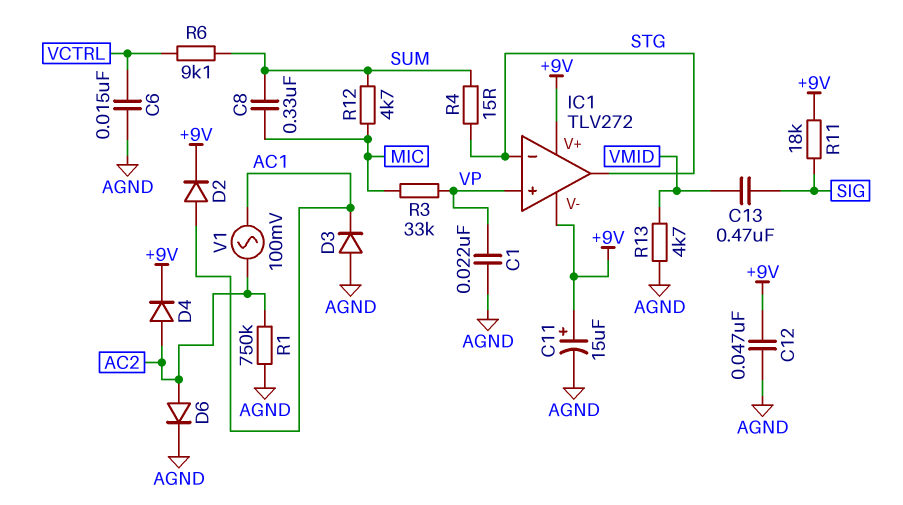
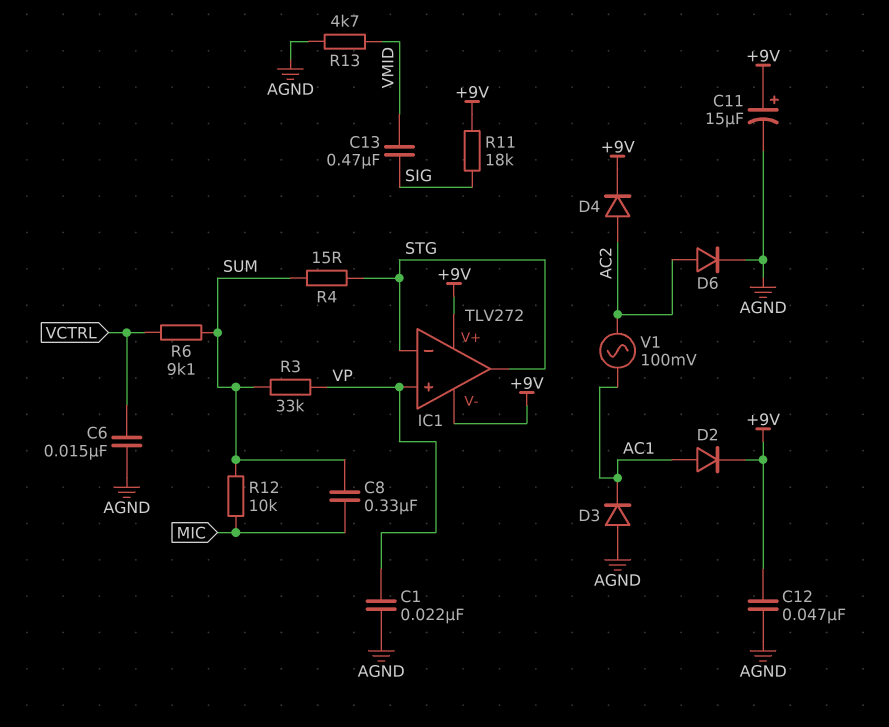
R1: 750k (AC2, AGND) -> none
R3: 33k (MIC, VP) -> 33k (SUM, VP)
R12: 4.7k (MIC, SUM) -> 10k (MIC, SUM)

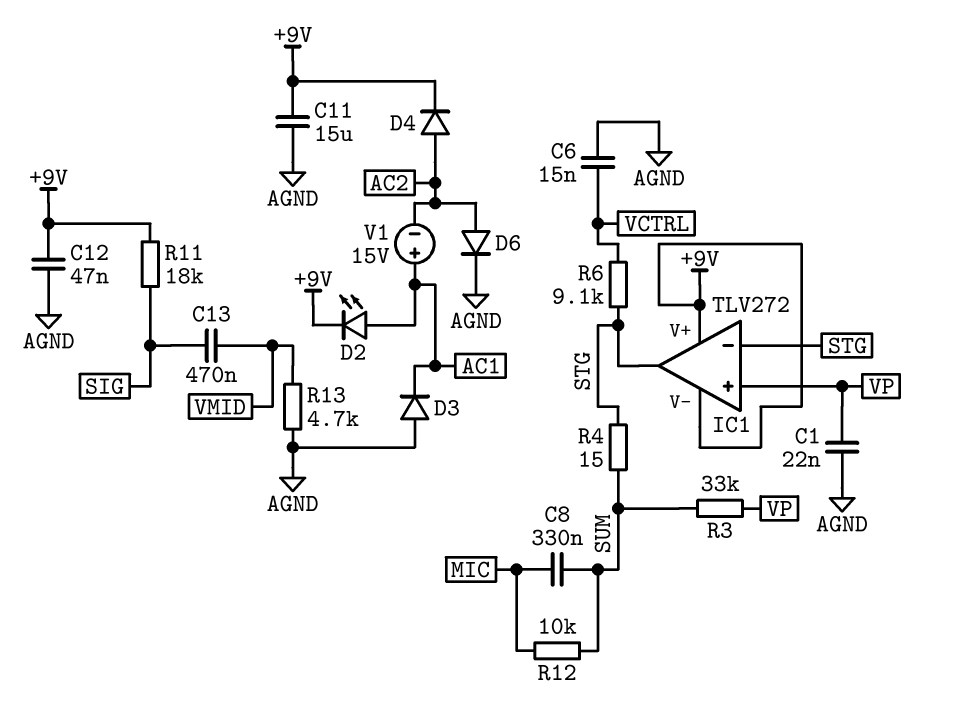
C11: 15uF (plus +9V, minus AGND) -> 15uF (+9V, AGND)
D2: diode (A AC1, K +9V) -> LED (A AC1, K +9V)
R6: 9.1k (SUM, VCTRL) -> 9.1k (STG, VCTRL)
V1: AC 100mV (AC1, AC2) -> 15V (plus AC1, minus AC2)

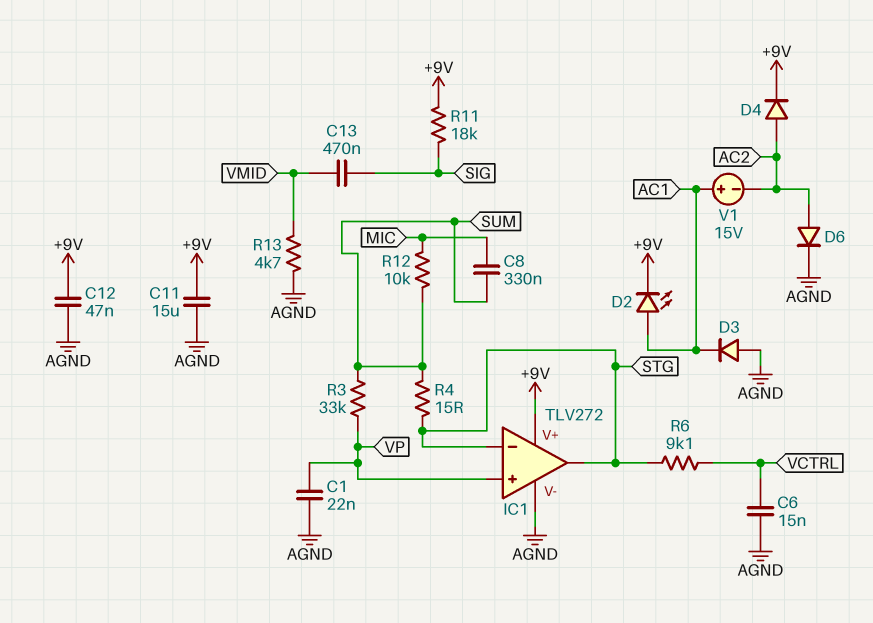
IC1 pin V-: +9V -> AGND

